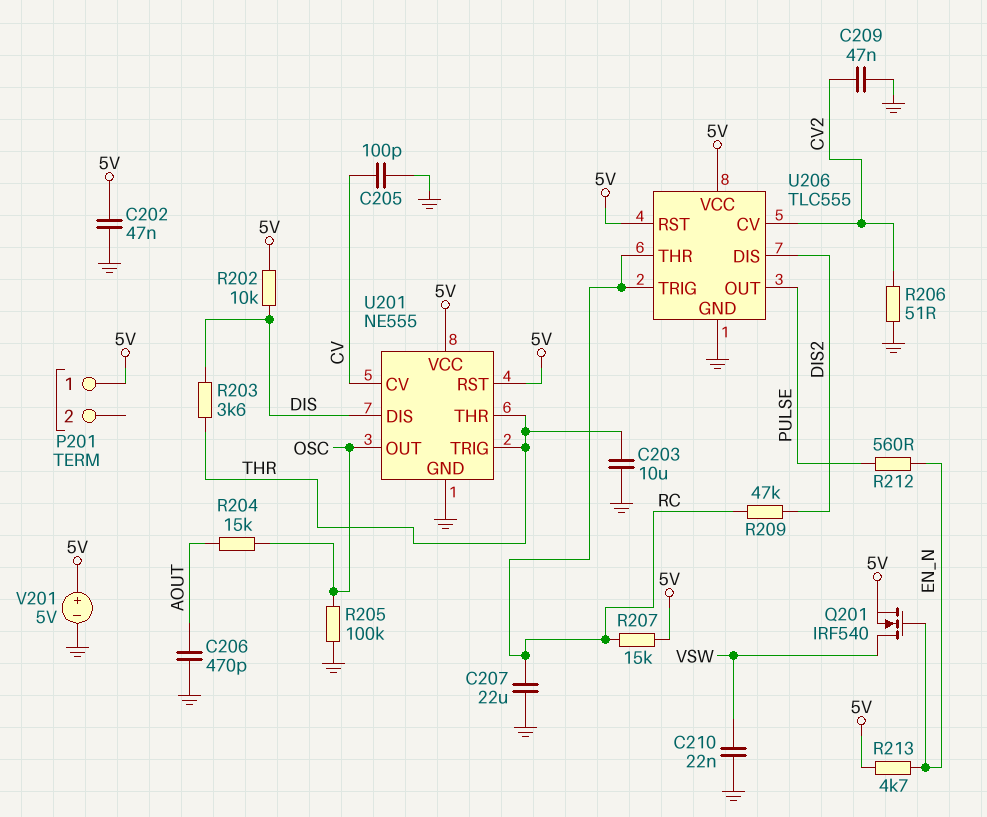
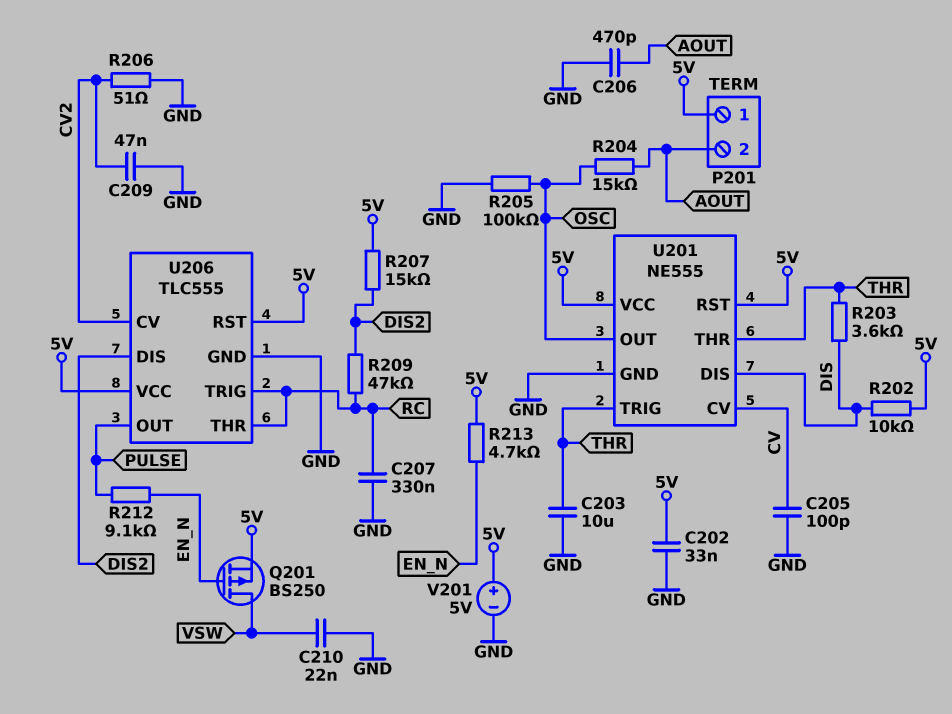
C202: 47nF (5V, GND) -> 33nF (5V, GND)
C207: 22uF (GND, RC) -> 330nF (GND, RC)
P201 pin 2: none -> AOUT
Q201: NMOS IRF540 (G EN_N, D VSW, S 5V) -> PMOS BS250 (G EN_N, D VSW, S 5V)
R207: 15k (5V, RC) -> 15k (5V, DIS2)
R212: 560 (EN_N, PULSE) -> 9.1k (EN_N, PULSE)

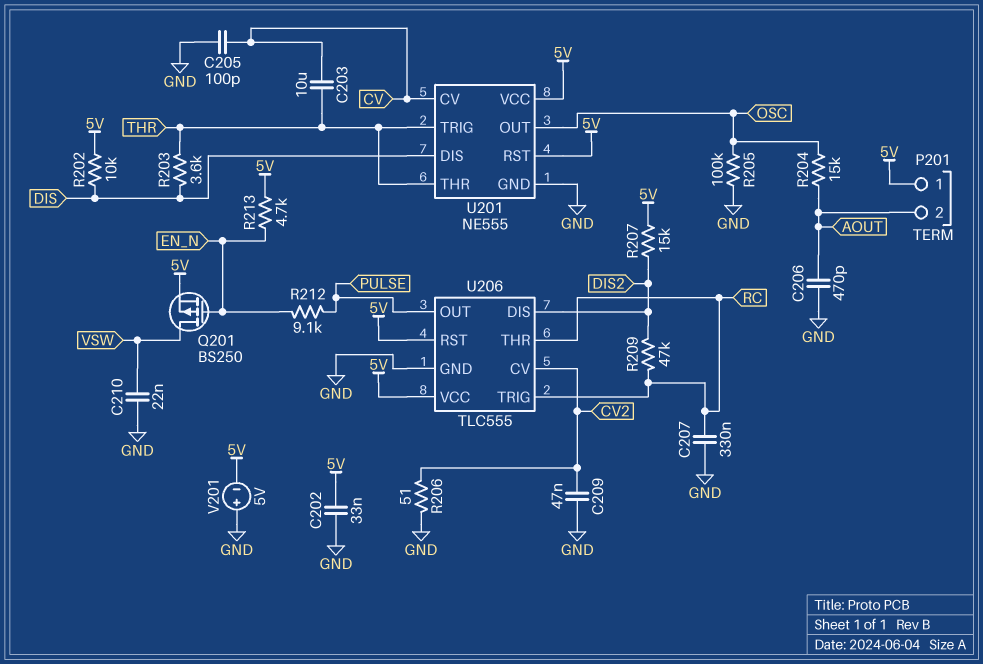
C203: 10uF (GND, THR) -> 10uF (CV, THR)
V201: 5V (plus 5V, minus GND) -> 5V (plus GND, minus 5V)

